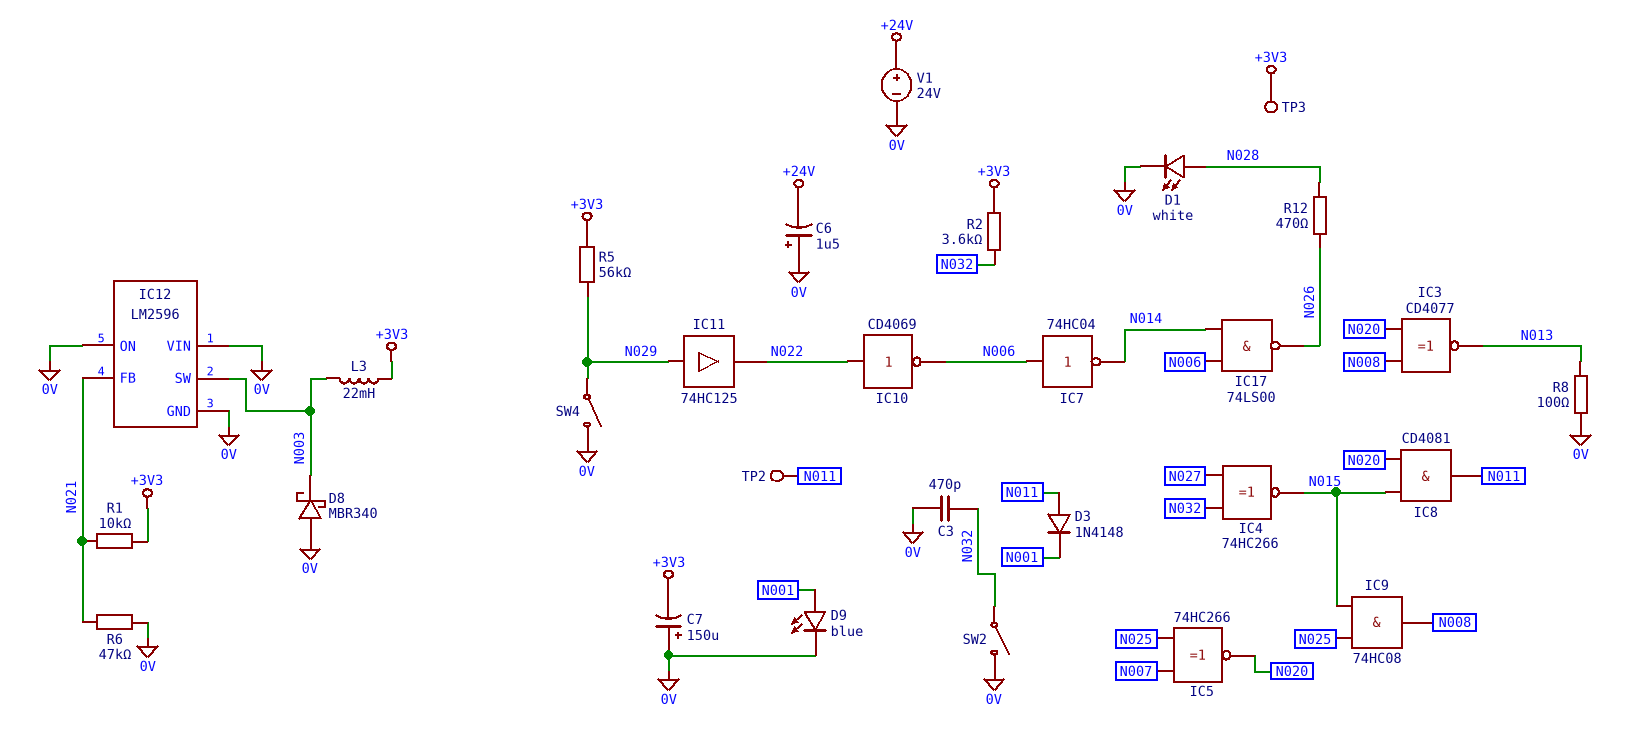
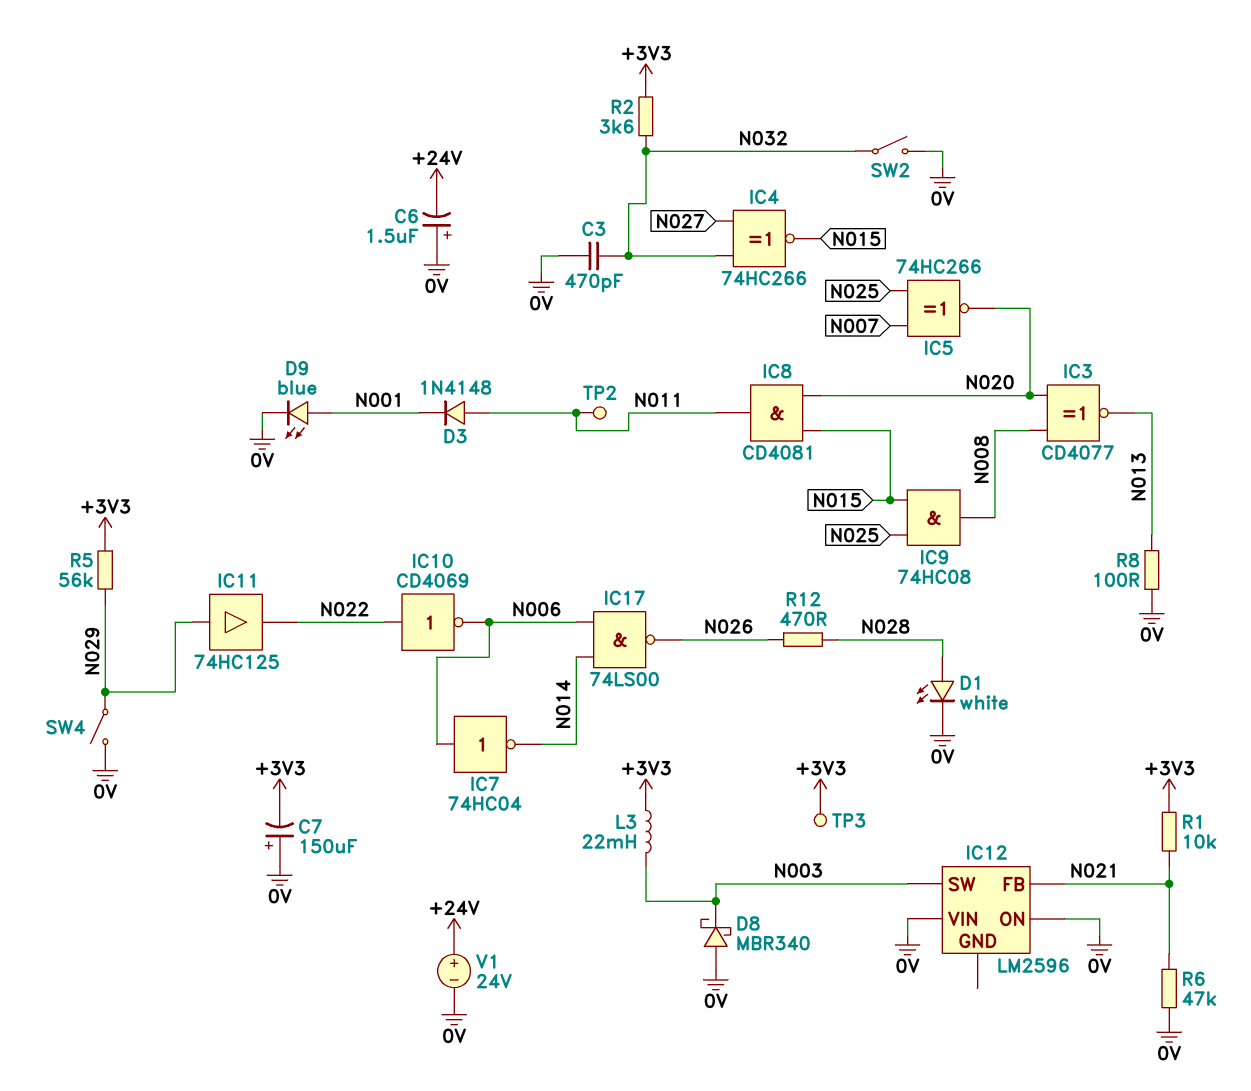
IC12 pin GND: 0V -> none

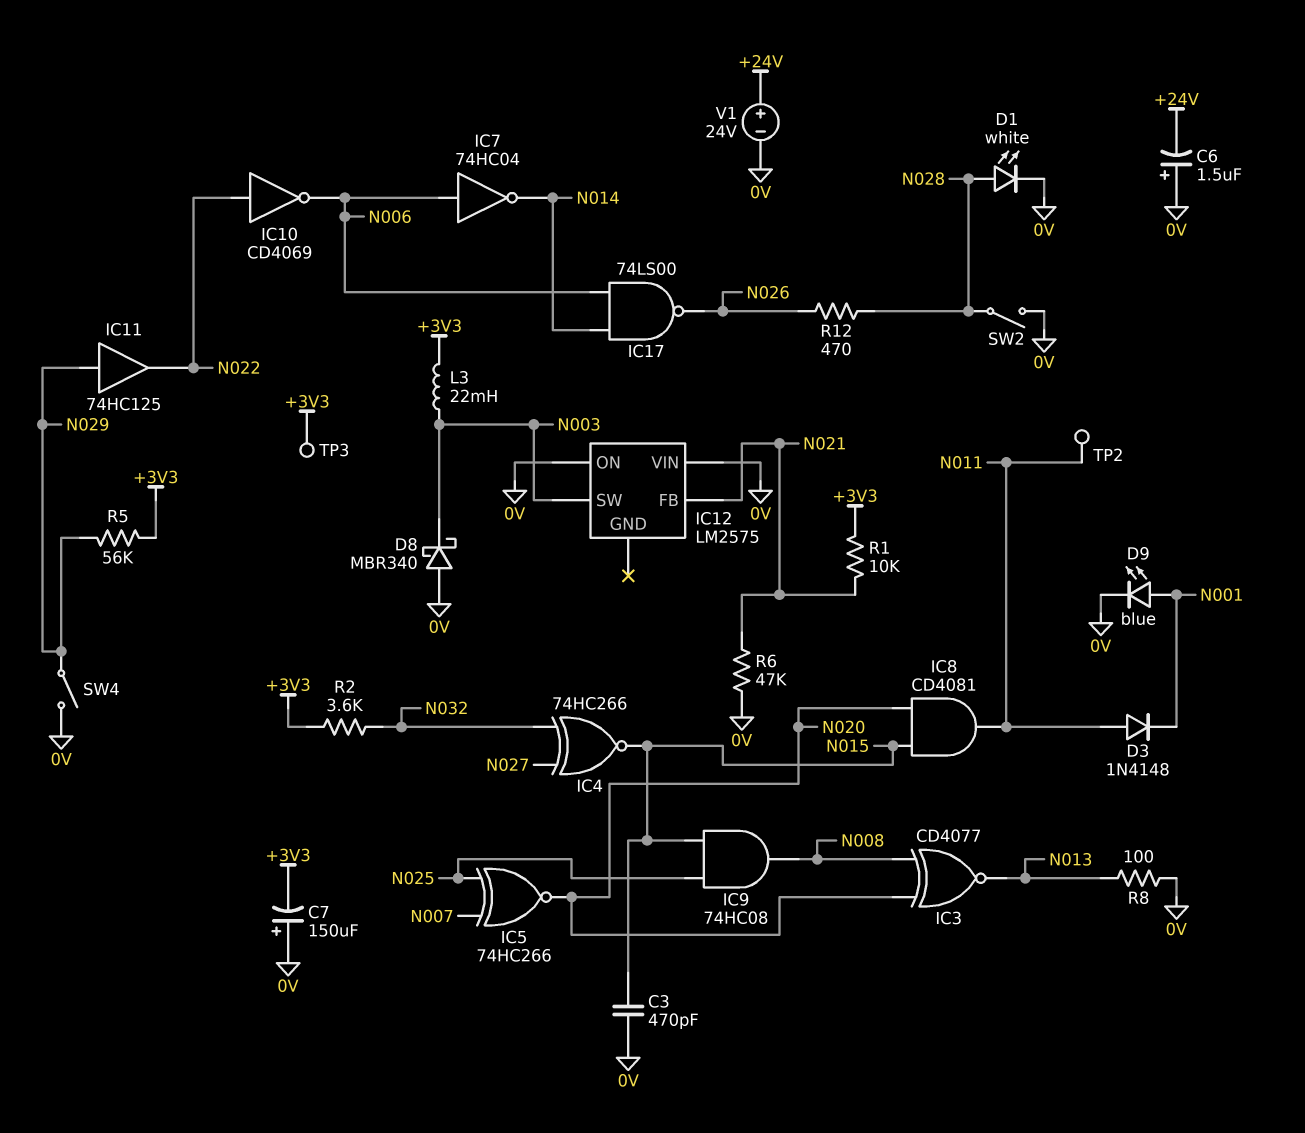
C3: 470pF (0V, N032) -> 470pF (0V, N015)
IC12: LM2596 -> LM2575
SW2: switch (0V, N032) -> switch (0V, N028)

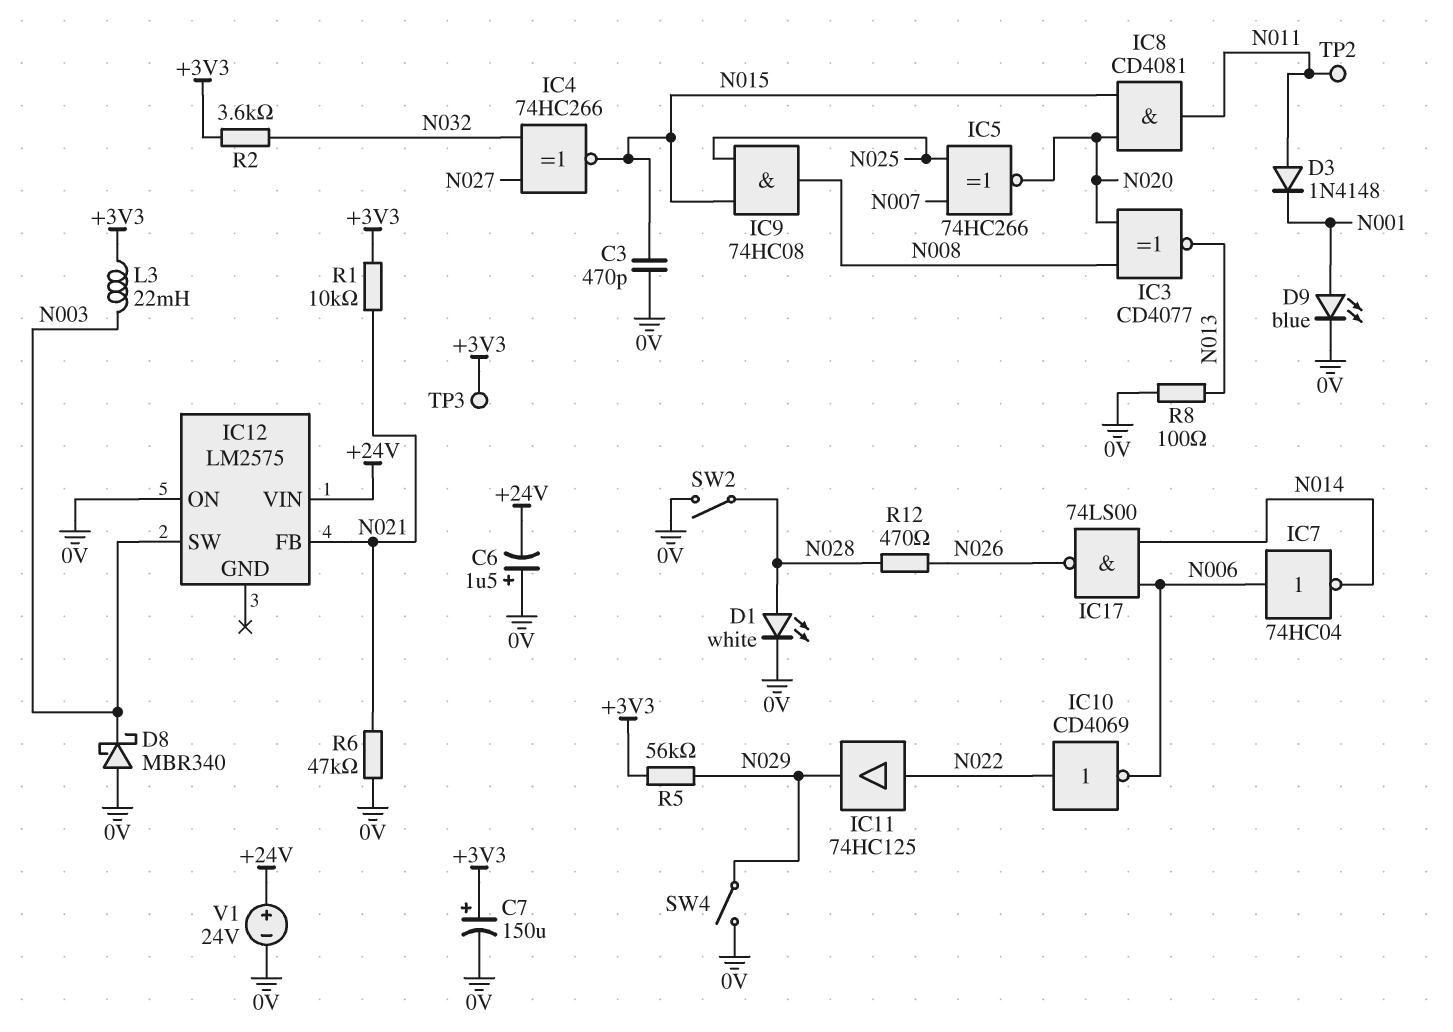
C7: 150uF (plus 0V, minus +3V3) -> 150uF (plus +3V3, minus 0V)
IC11: buffer 74HC125 (in N029, out N022) -> buffer 74HC125 (in N022, out N029)
IC12 pin VIN: 0V -> +24V

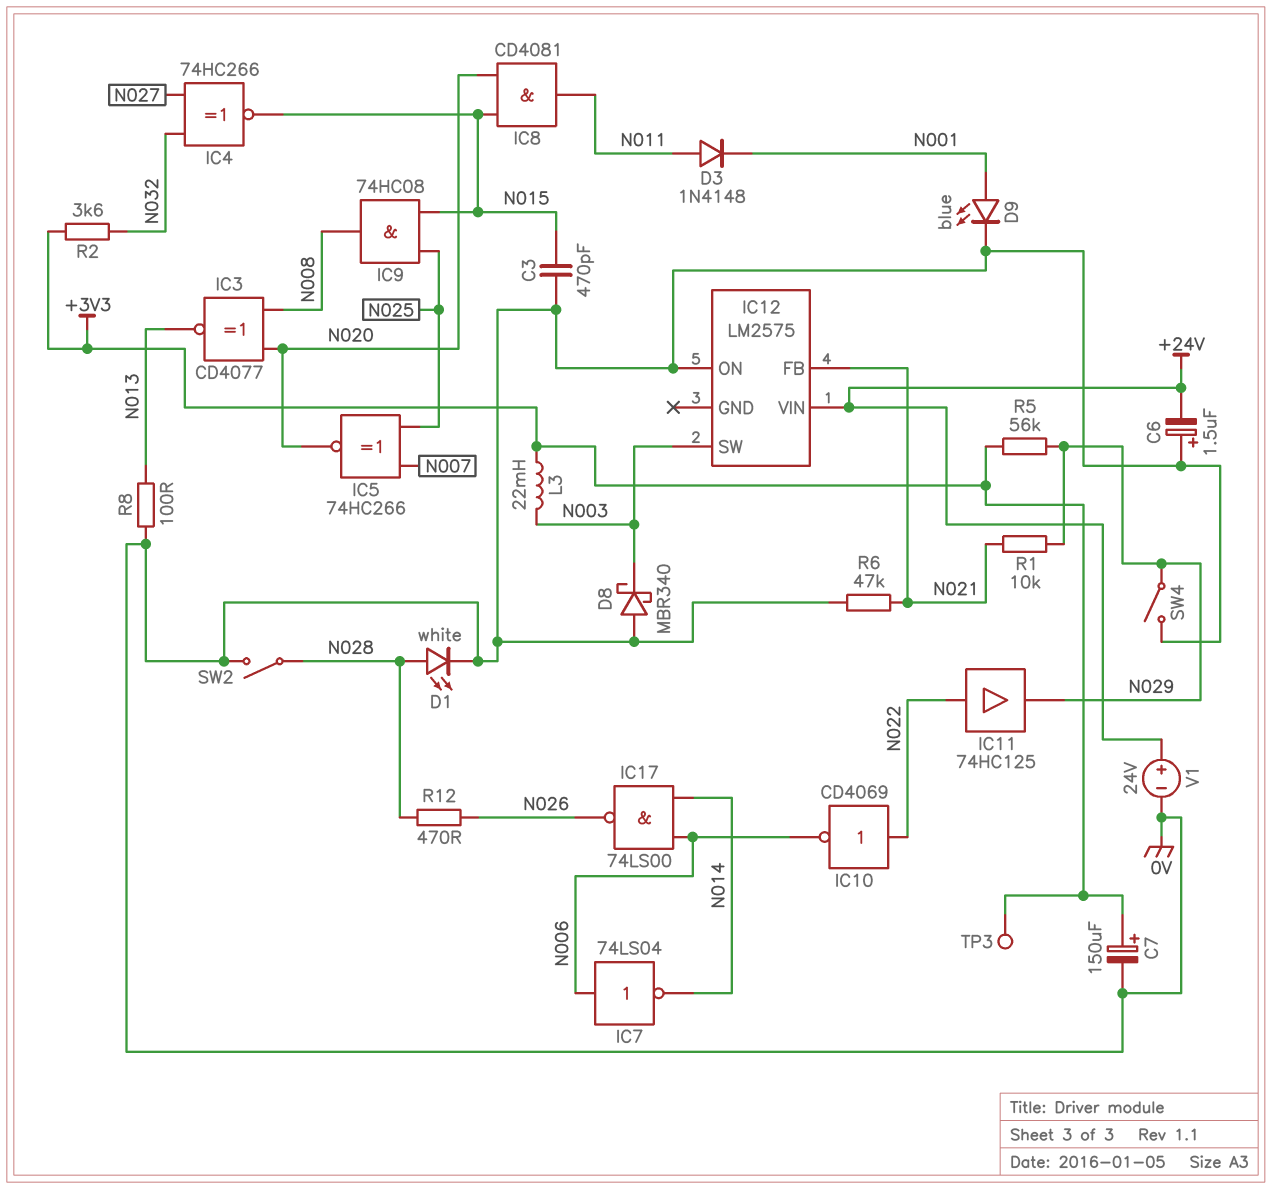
IC7: NOT 74HC04 (in N006, out N014) -> NOT 74LS04 (in N006, out N014)
R1: 10k (+3V3, N021) -> 10k (N021, N029)
TP2: test point (N011) -> none

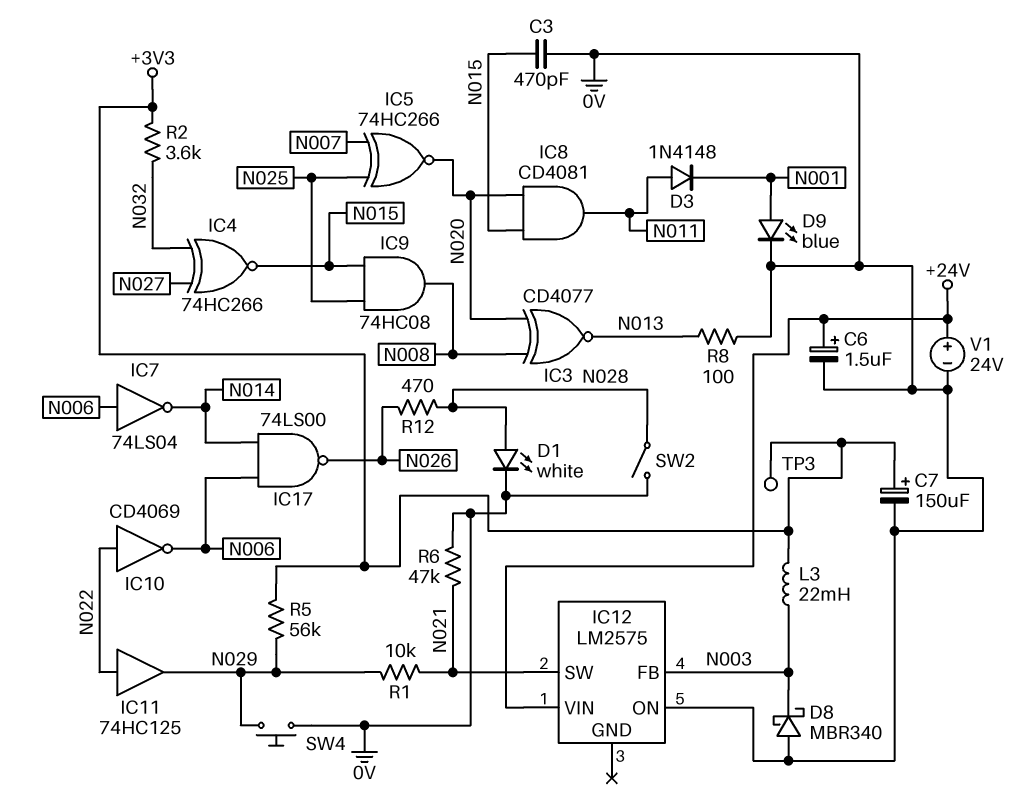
C6: 1.5uF (plus 0V, minus +24V) -> 1.5uF (plus +24V, minus 0V)
IC12 pin FB: N021 -> N003
IC12 pin SW: N003 -> N021
SW4: switch (0V, N029) -> button (0V, N029)

